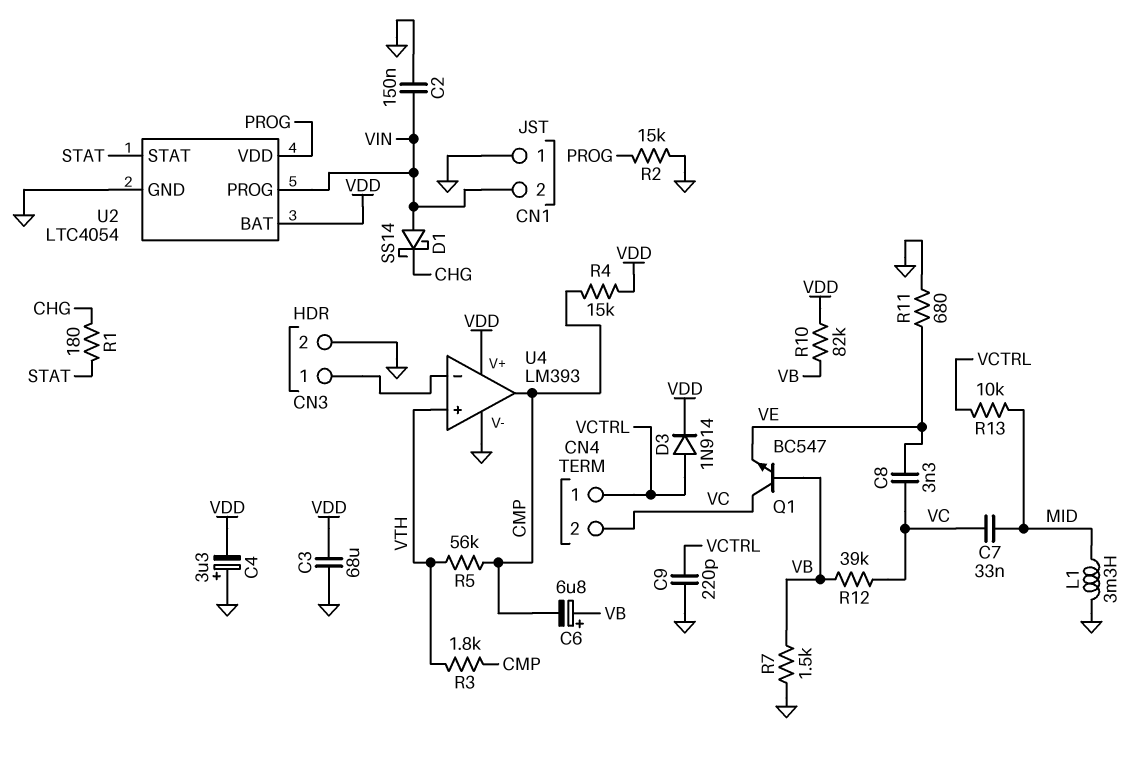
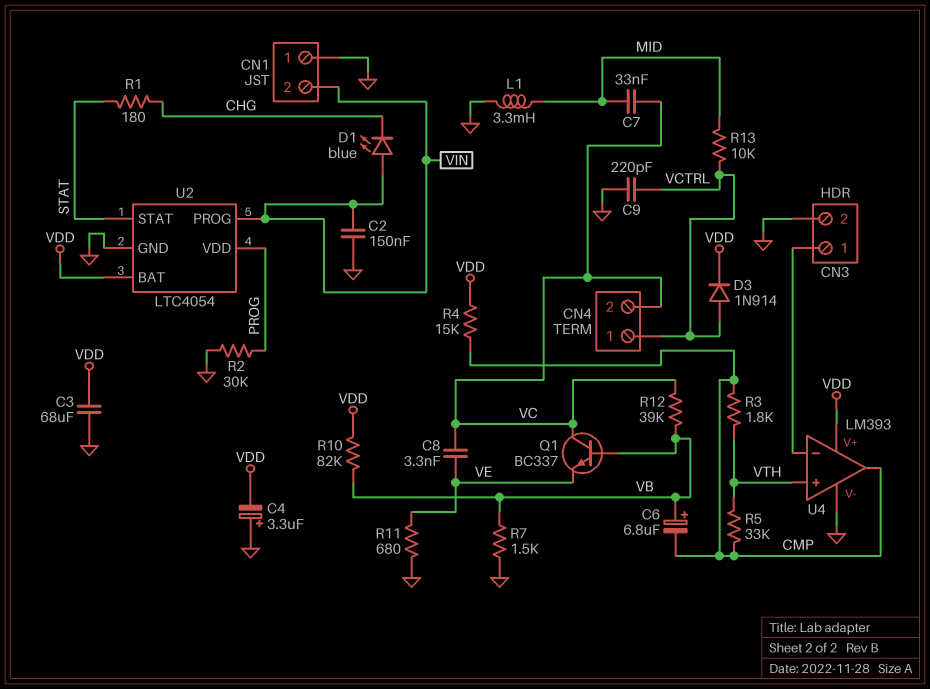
D1: schottky SS14 (A VIN, K CHG) -> LED blue (A VIN, K CHG)
Q1: NPN BC547 (B VB, C VC, E VE) -> NPN BC337 (B VB, C VC, E VE)
R2: 15k (GND, PROG) -> 30k (GND, PROG)
R5: 56k (CMP, VTH) -> 33k (CMP, VTH)

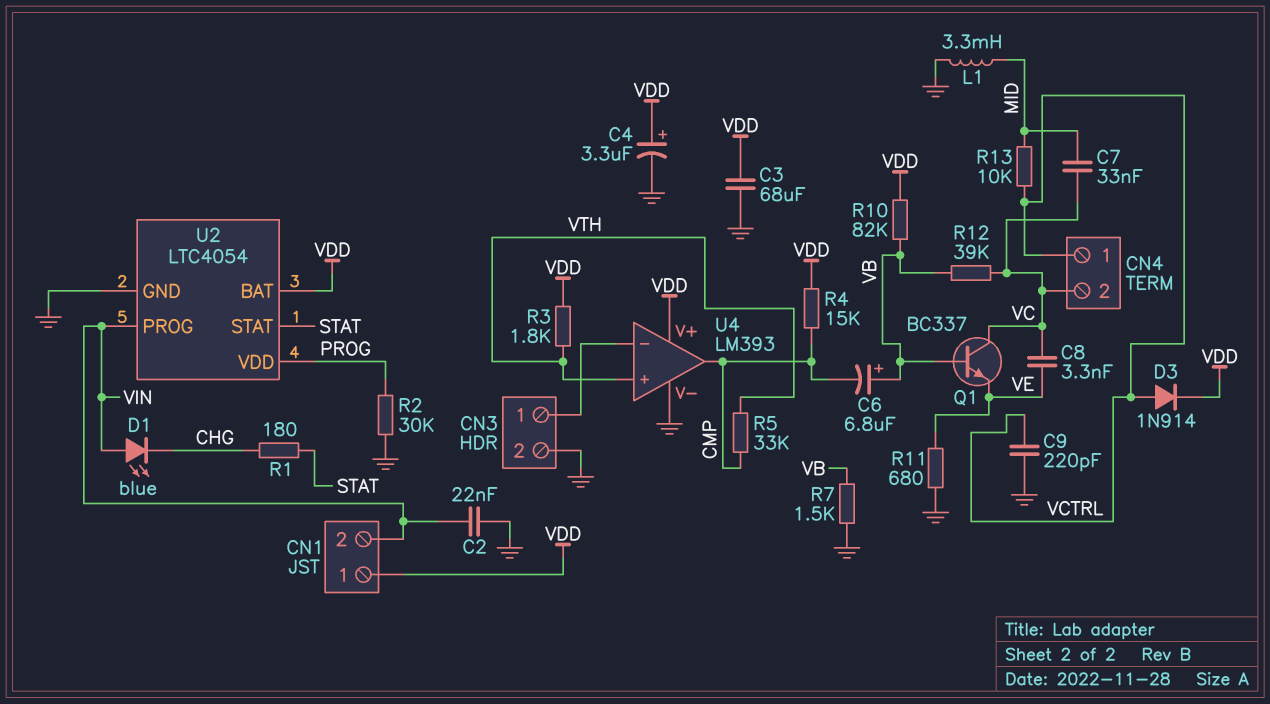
C2: 150nF (GND, VIN) -> 22nF (GND, VIN)
C4: 3.3uF (plus GND, minus VDD) -> 3.3uF (plus VDD, minus GND)
CN1 pin 1: GND -> VDD
R3: 1.8k (CMP, VTH) -> 1.8k (VDD, VTH)

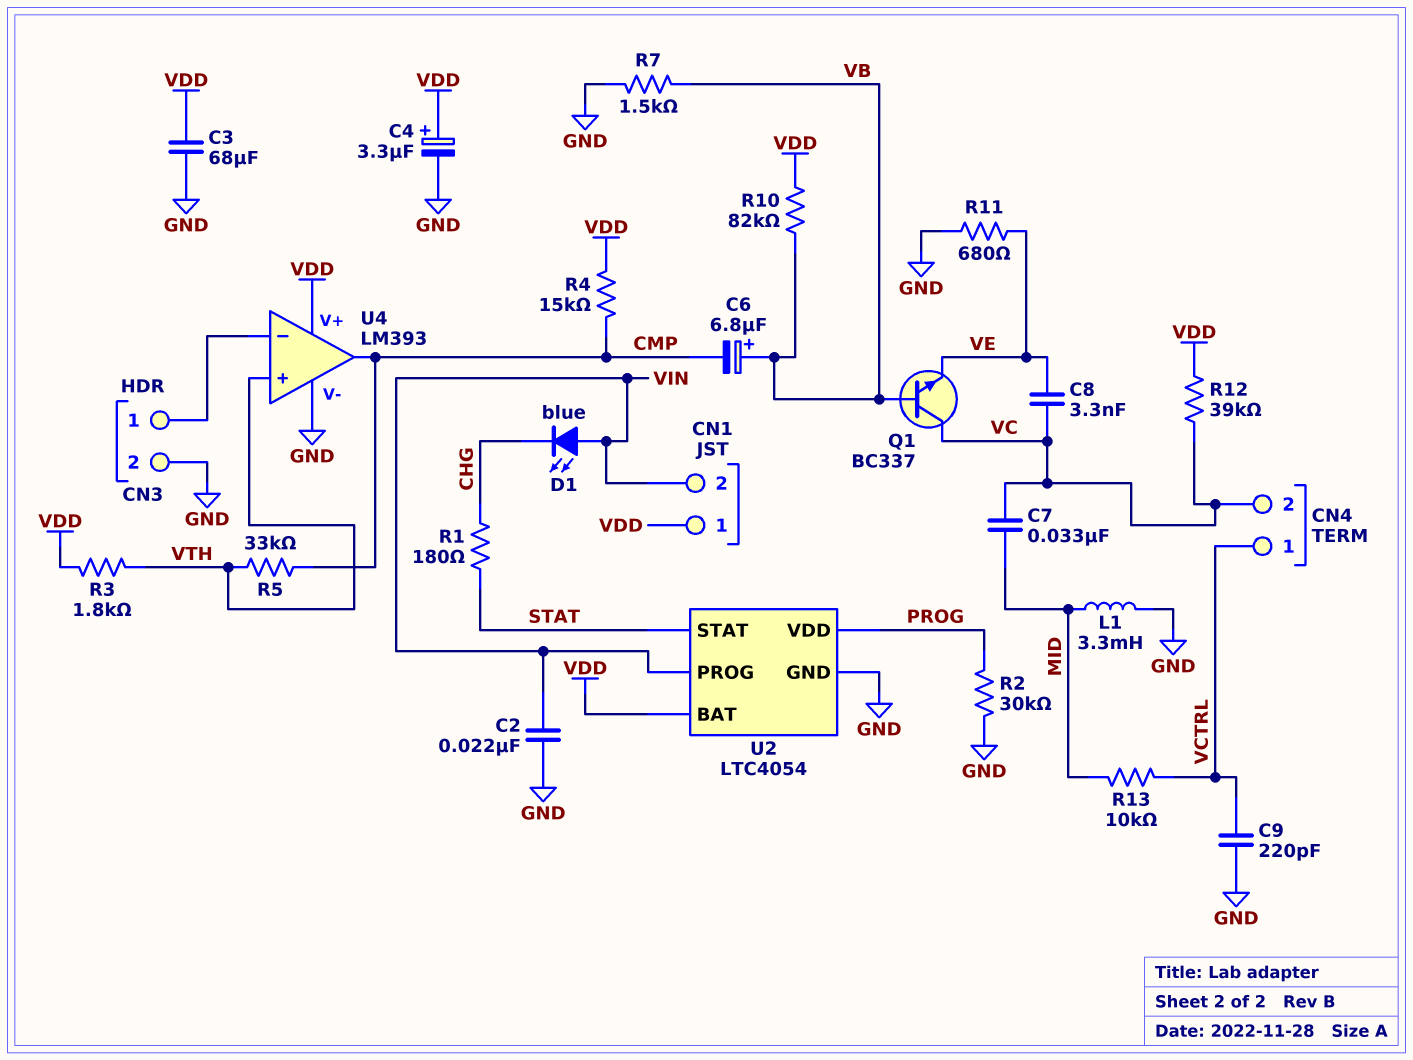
D3: diode 1N914 (A VCTRL, K VDD) -> none
R12: 39k (VB, VC) -> 39k (VC, VDD)

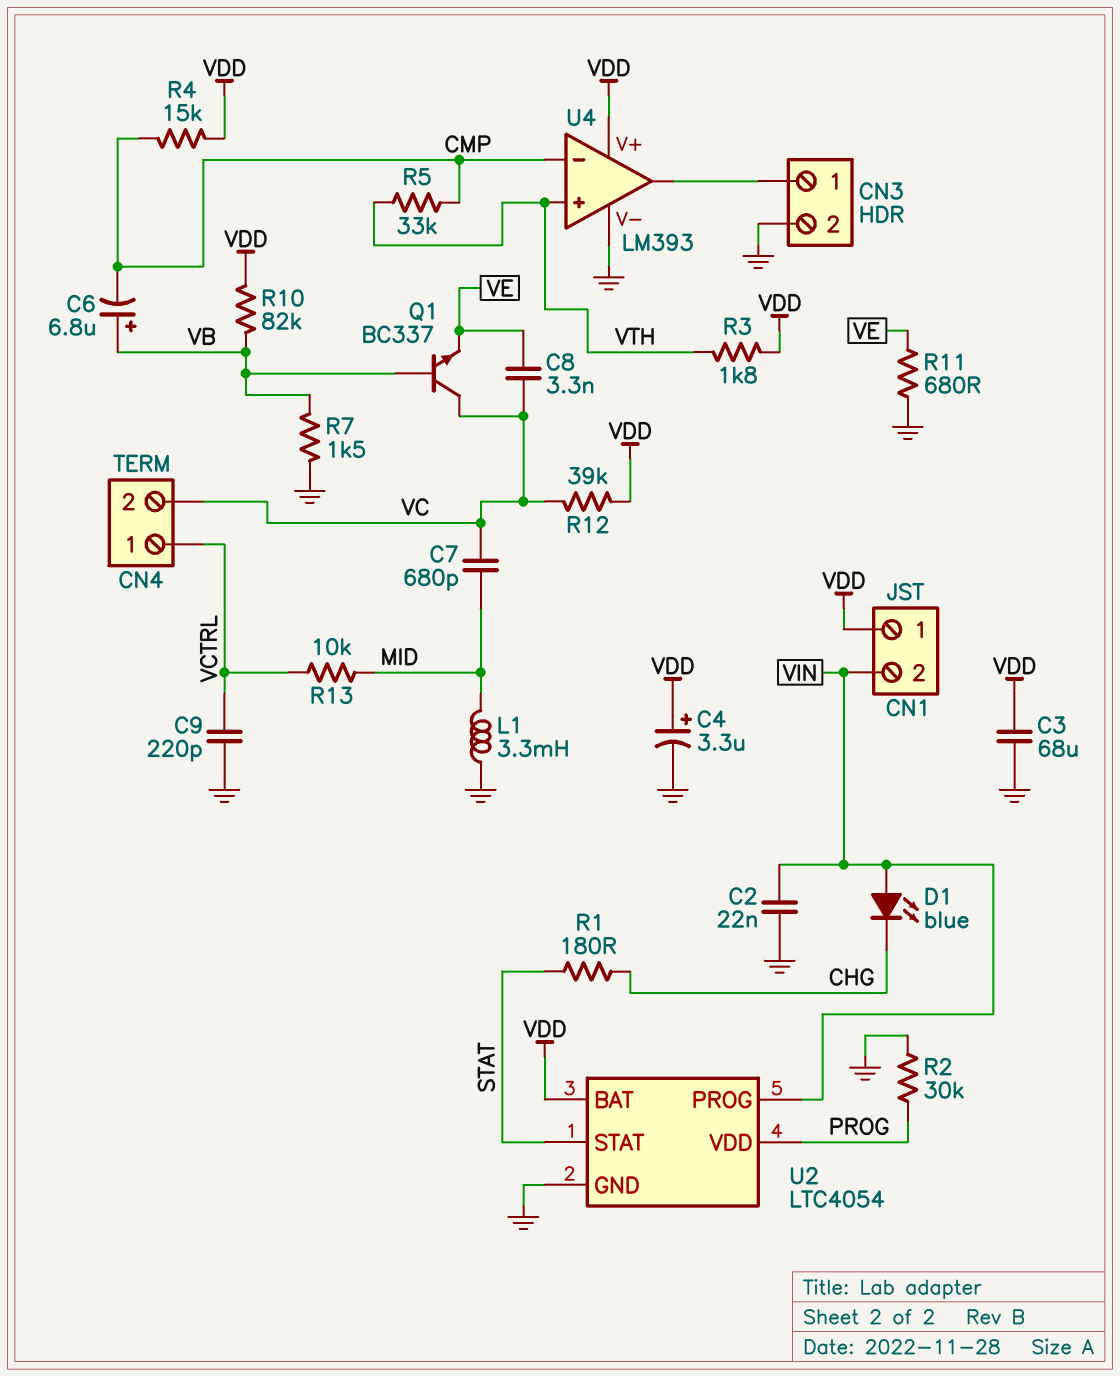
C7: 33nF (MID, VC) -> 680pF (MID, VC)
U4 pin in-: CN3/1 -> CMP
U4 pin out: CMP -> CN3/1

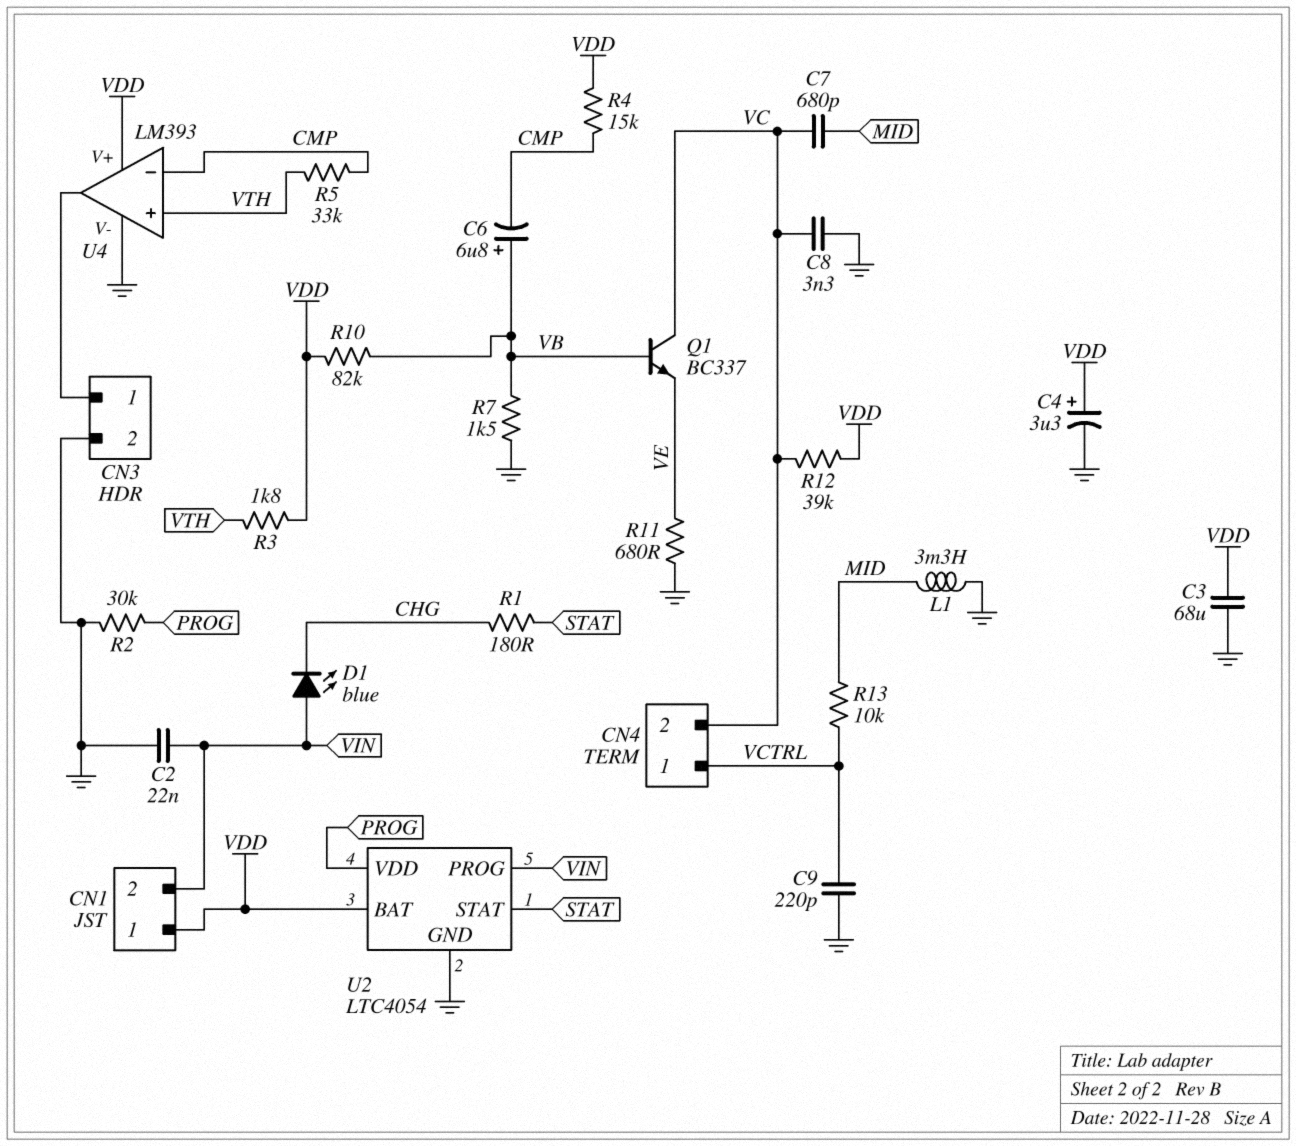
C8: 3.3nF (VC, VE) -> 3.3nF (GND, VC)

